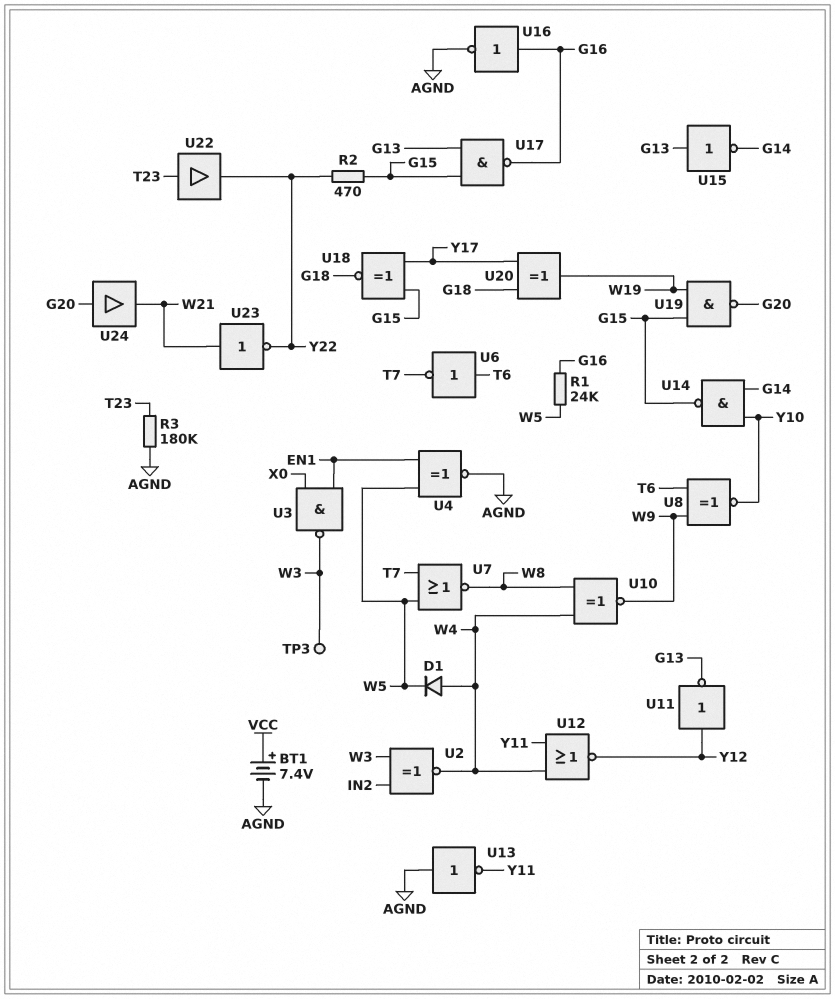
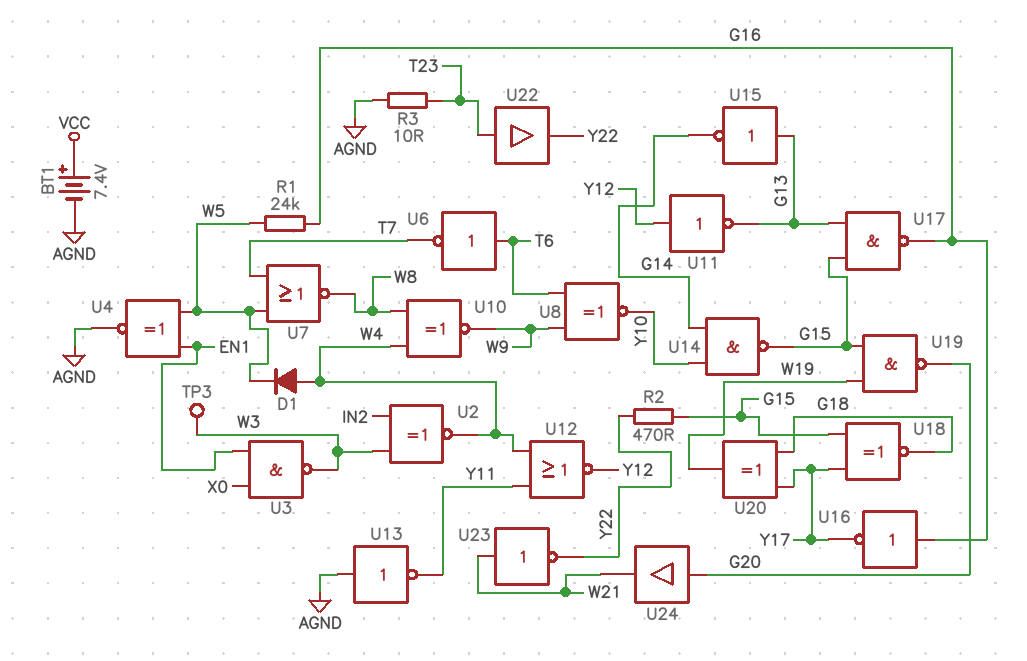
R3: 180k (AGND, T23) -> 10 (AGND, T23)
U16: NOT (in G16, out AGND) -> NOT (in G16, out Y17)

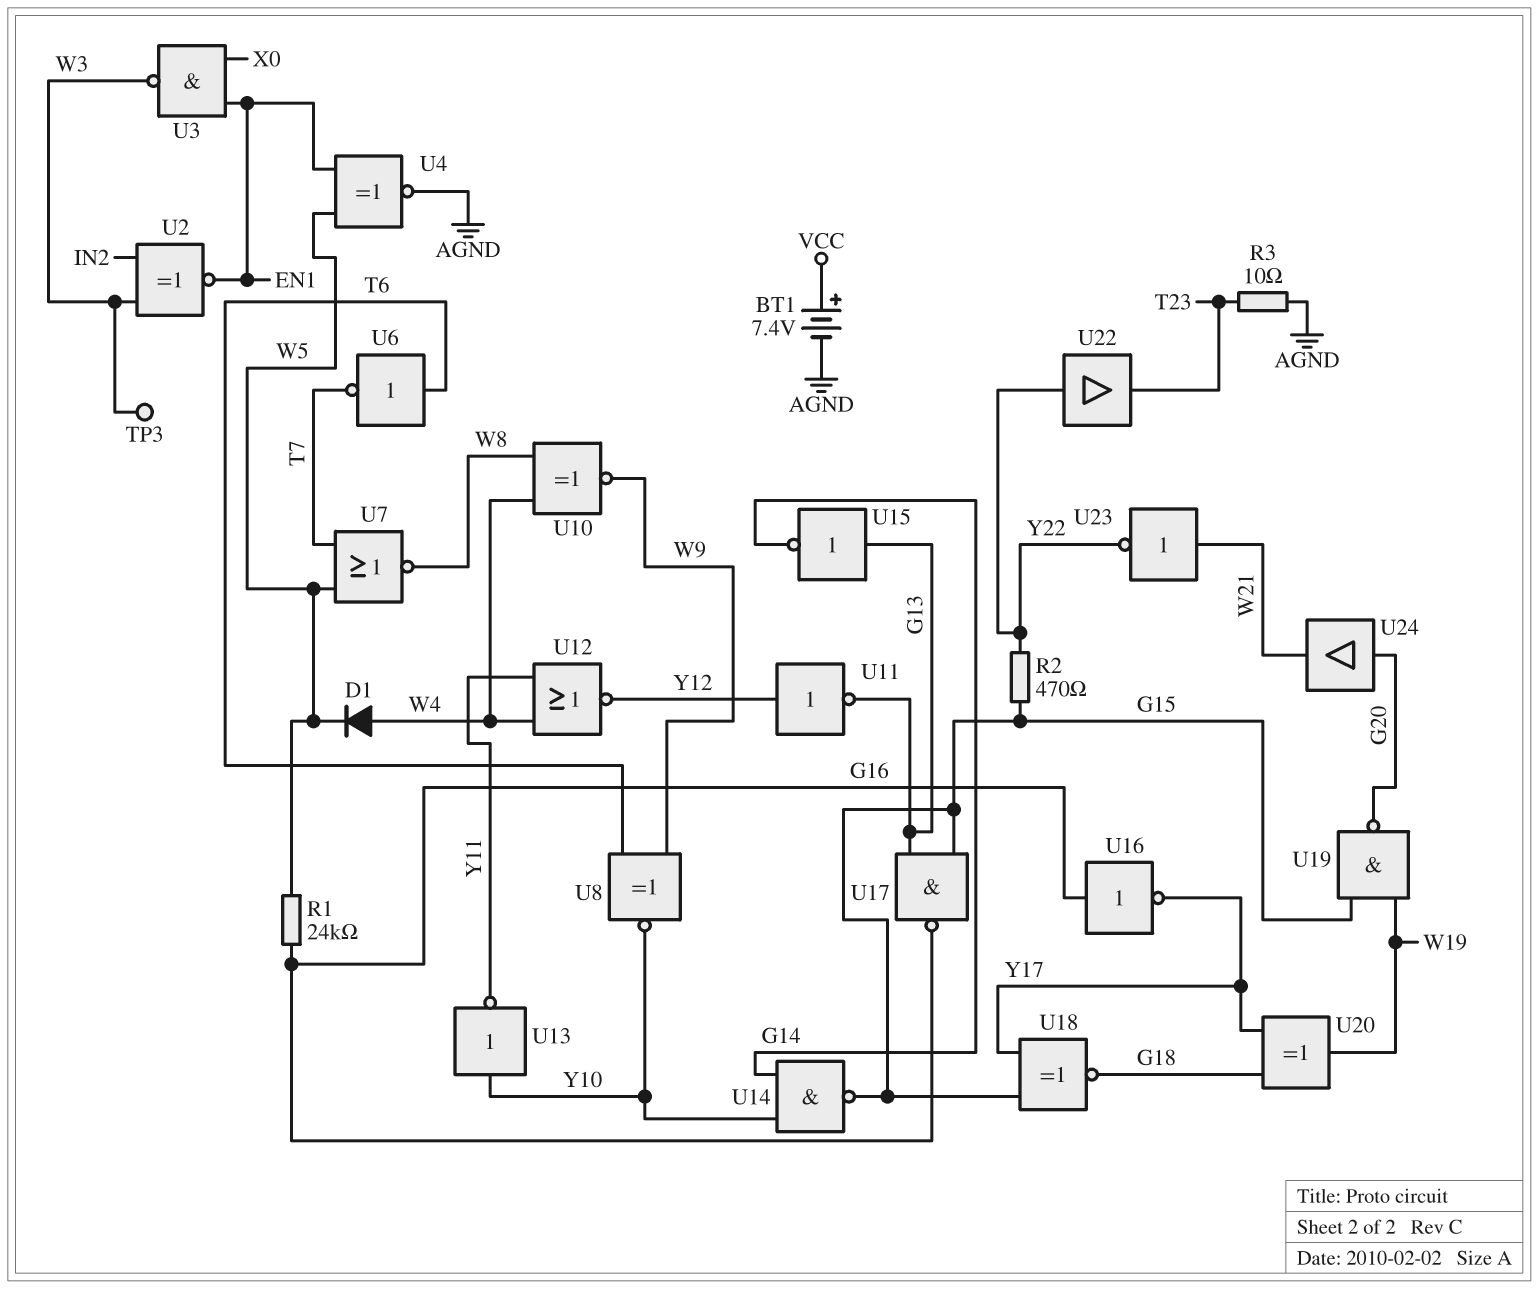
U2: XNOR (in IN2, in W3, out W4) -> XNOR (in IN2, in W3, out EN1)
U13: NOT (in AGND, out Y11) -> NOT (in Y10, out Y11)
U22: buffer (in T23, out Y22) -> buffer (in Y22, out T23)

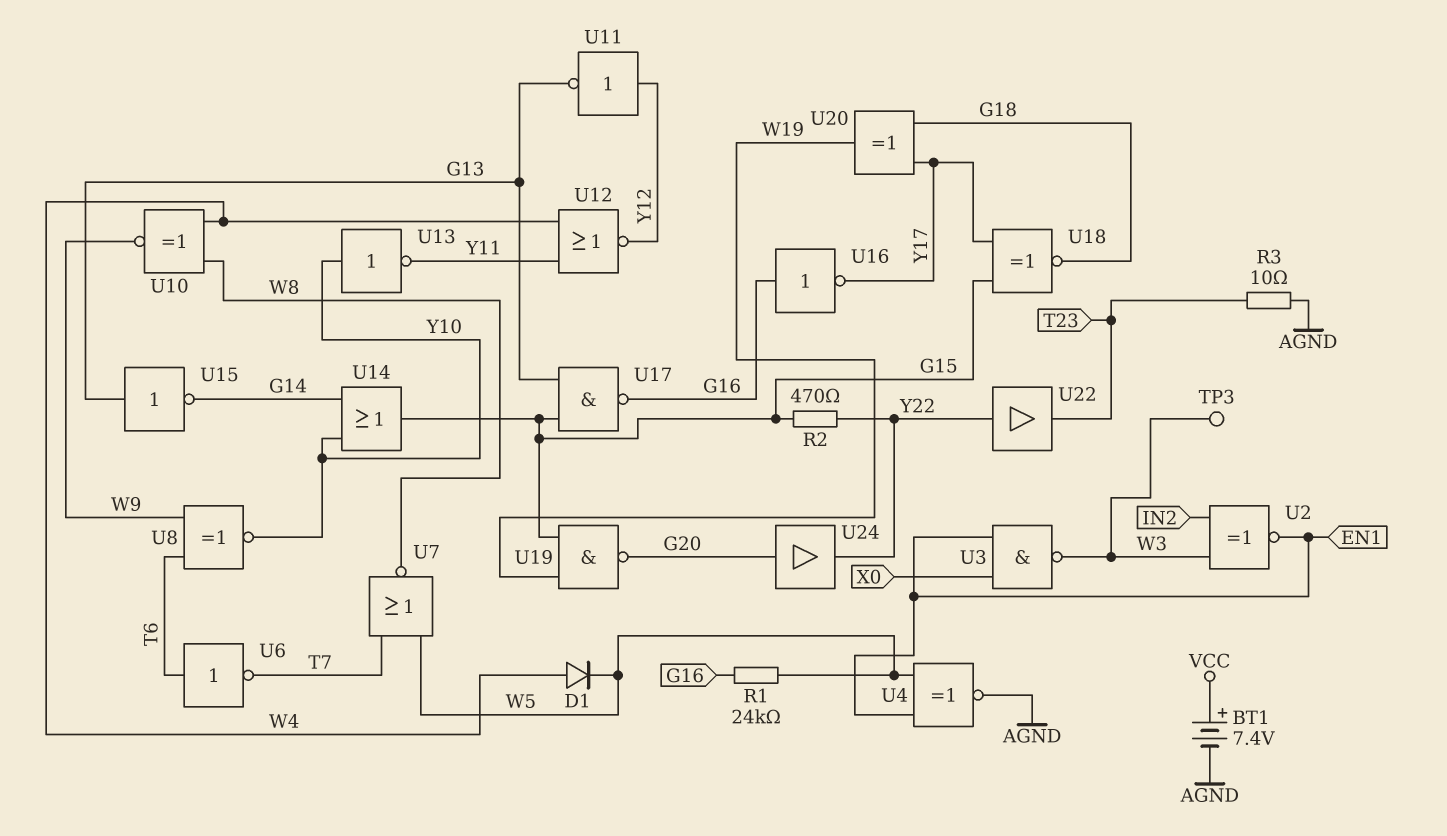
U14: NAND (in G14, in Y10, out G15) -> OR (in G14, in Y10, out G15)
U23: NOT (in W21, out Y22) -> none
U24: buffer (in G20, out W21) -> buffer (in G20, out Y22)

